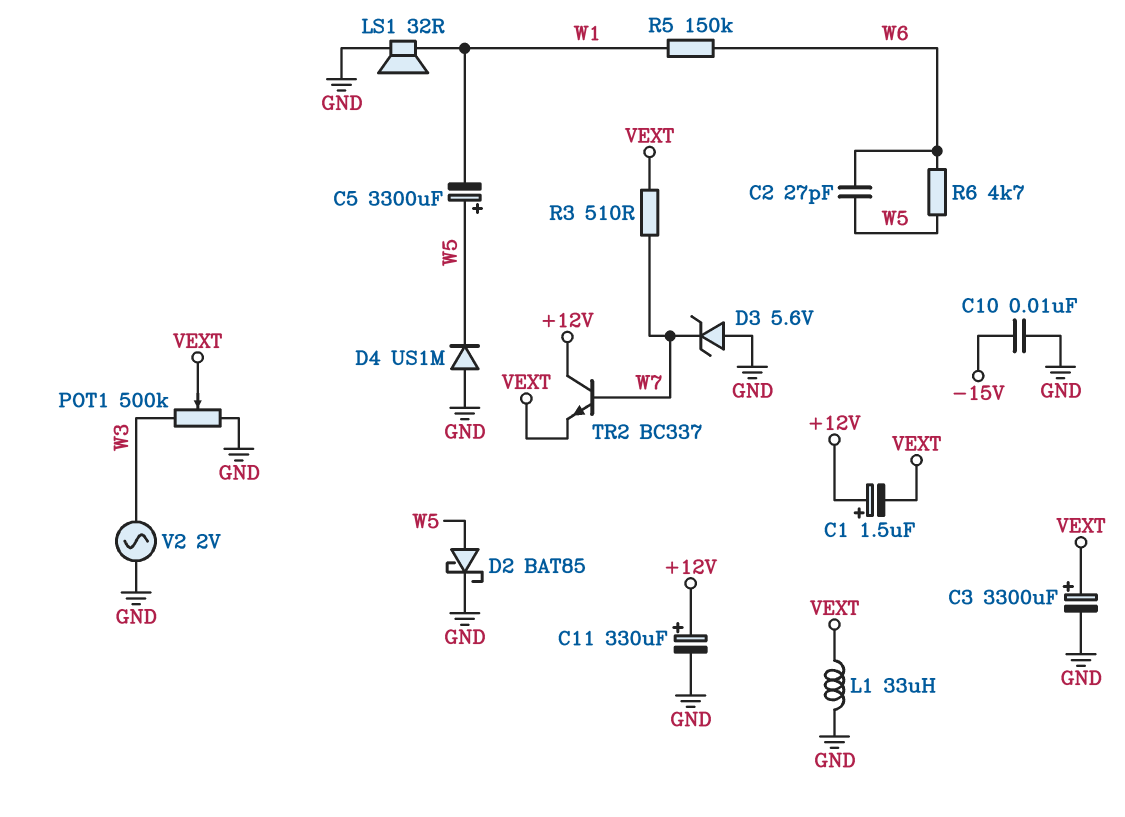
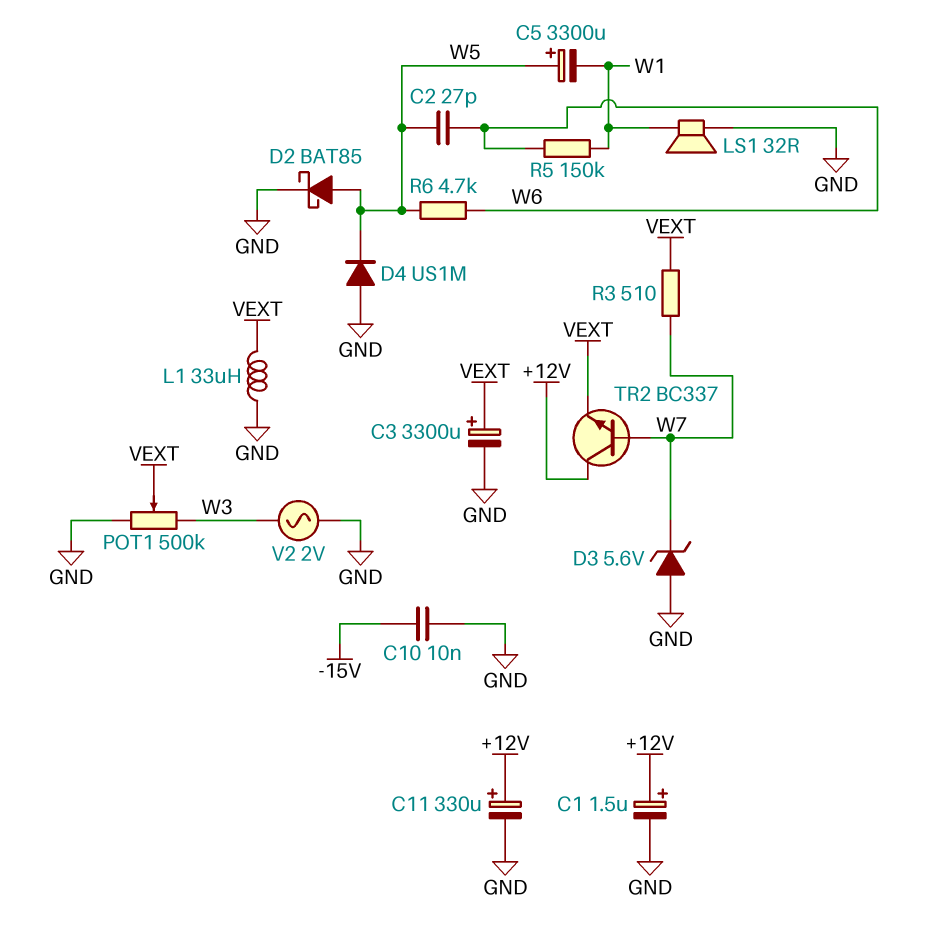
C1: 1.5uF (plus +12V, minus VEXT) -> 1.5uF (plus +12V, minus GND)

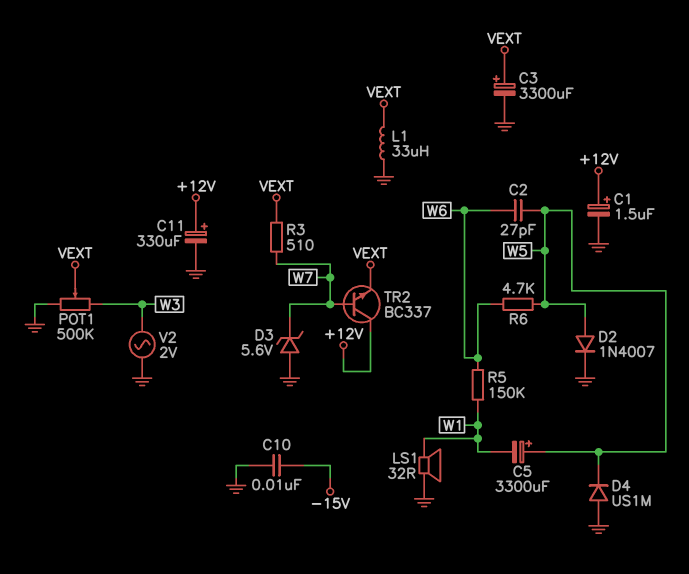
D2: schottky BAT85 (A W5, K GND) -> diode 1N4007 (A W5, K GND)

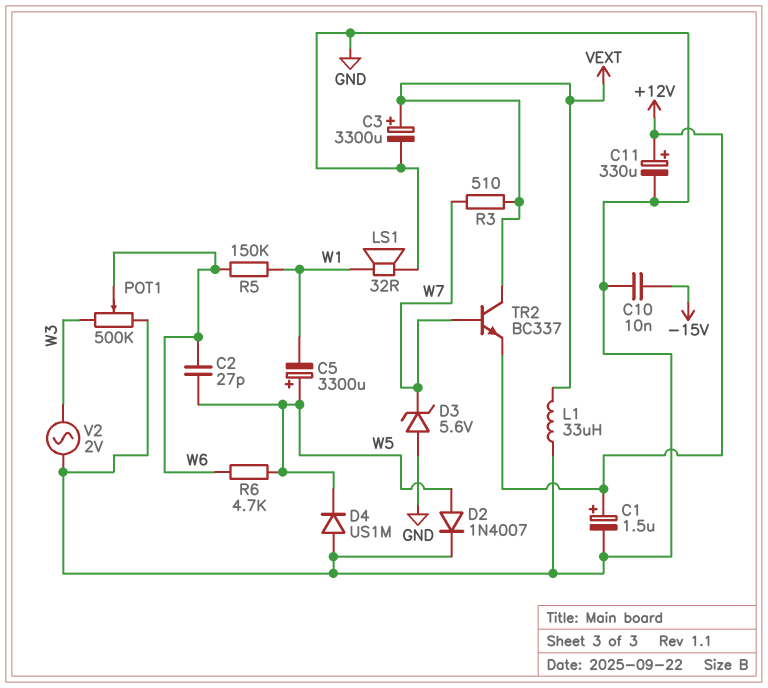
POT1: 500k (GND, W3, wiper VEXT) -> 500k (GND, W3, wiper W6)
TR2: NPN BC337 (B W7, C +12V, E VEXT) -> NPN BC337 (B W7, C VEXT, E +12V)

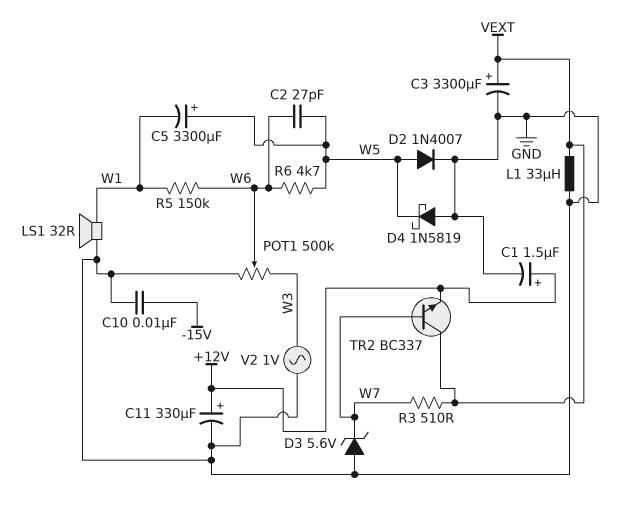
D4: diode US1M (A GND, K W5) -> schottky 1N5819 (A GND, K W5)
V2: AC 2V (GND, W3) -> AC 1V (GND, W3)

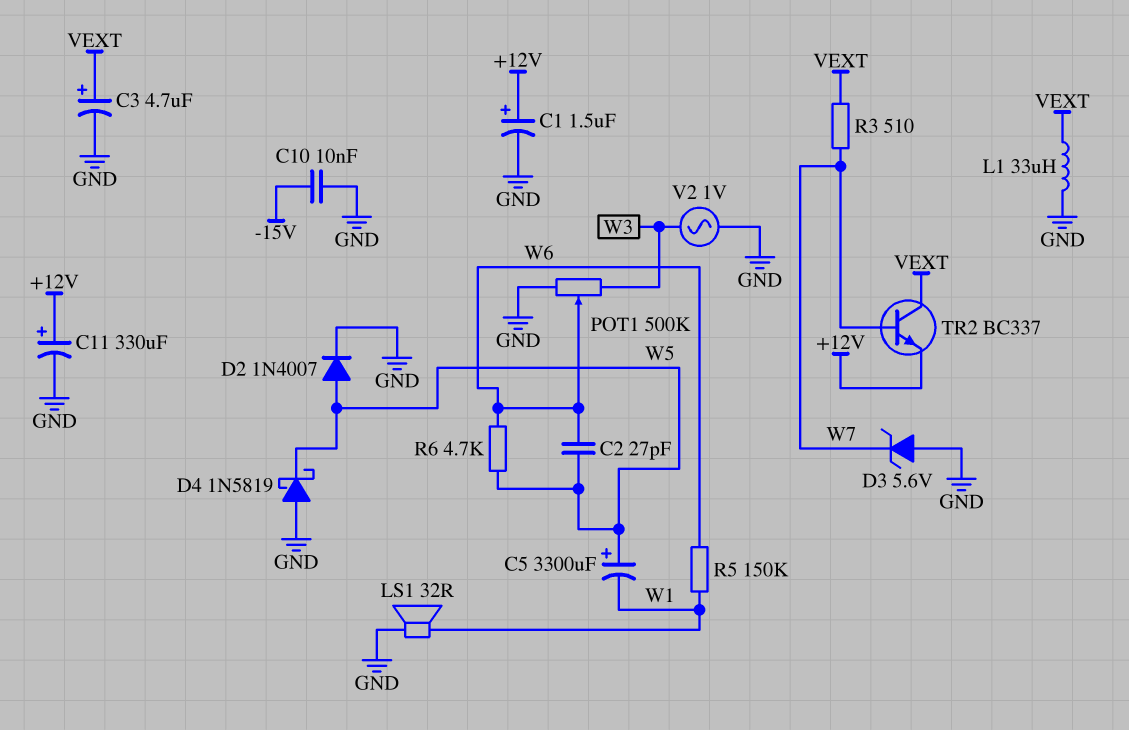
C3: 3300uF (plus VEXT, minus GND) -> 4.7uF (plus VEXT, minus GND)

